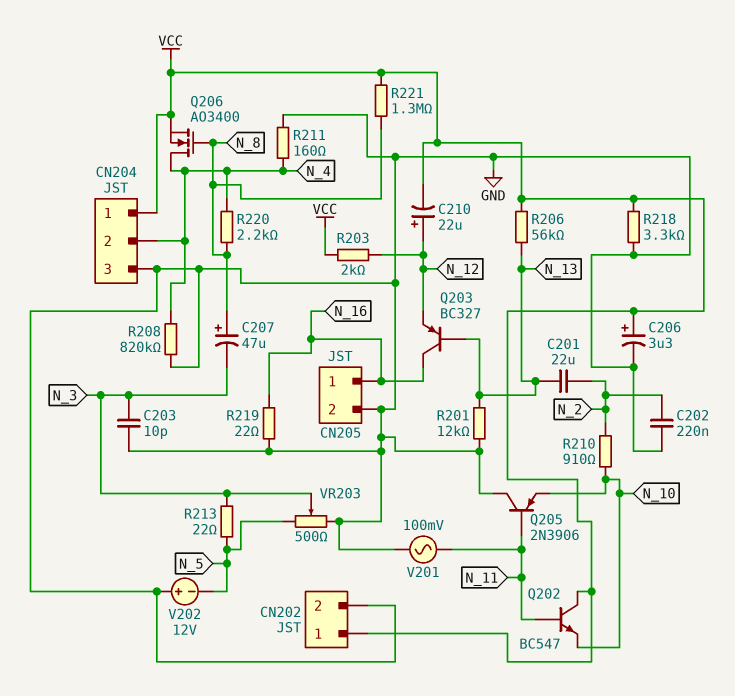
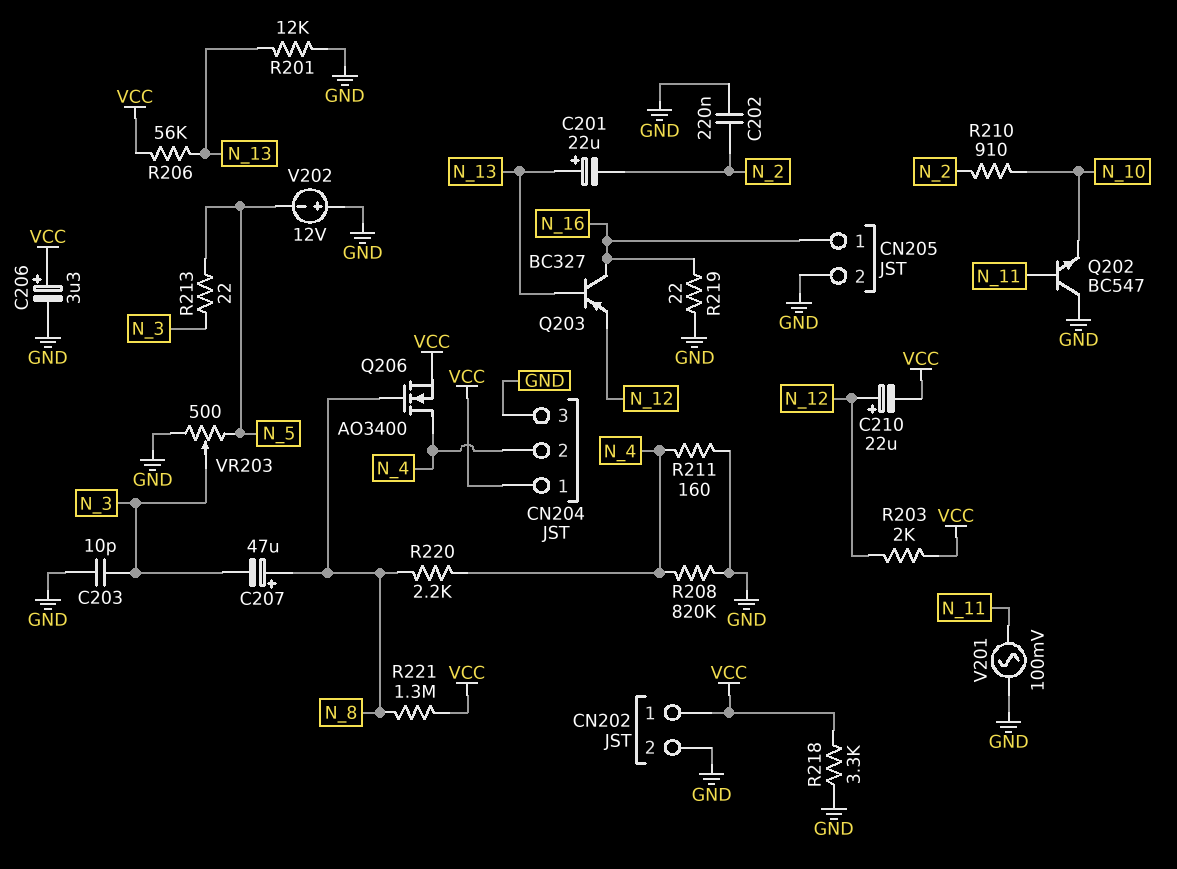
C201: 22uF (N_2, N_13) -> 22uF (plus N_13, minus N_2)
Q202: NPN BC547 (B N_11, C VCC, E N_10) -> NPN BC547 (B N_11, C GND, E N_10)
Q205: PNP 2N3906 (B N_11, C GND, E N_10) -> none

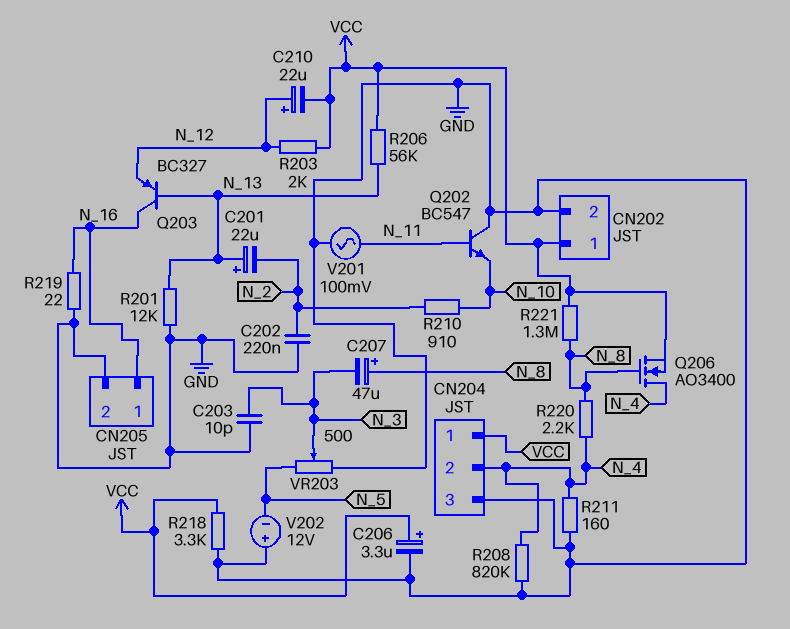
R213: 22 (N_3, N_5) -> none

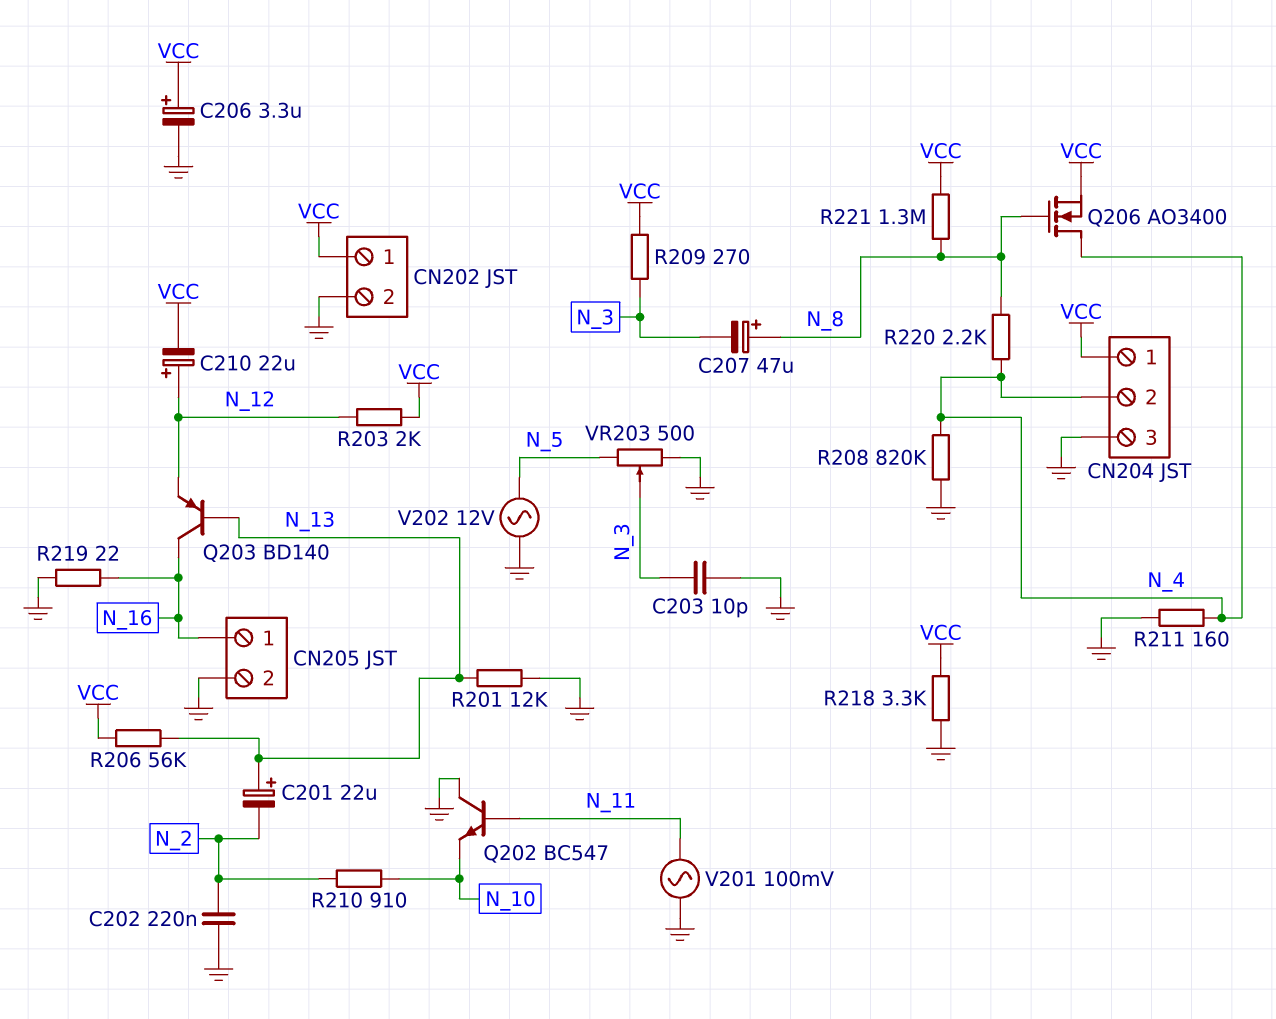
Q203: PNP BC327 (B N_13, C N_16, E N_12) -> PNP BD140 (B N_13, C N_16, E N_12)
R209: none -> 270 (N_3, VCC)
V202: 12V (plus GND, minus N_5) -> AC 12V (GND, N_5)

